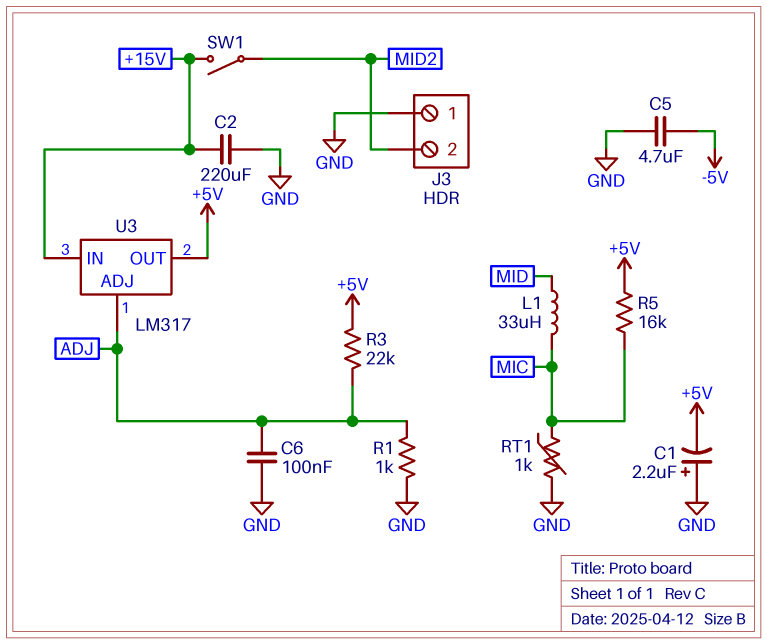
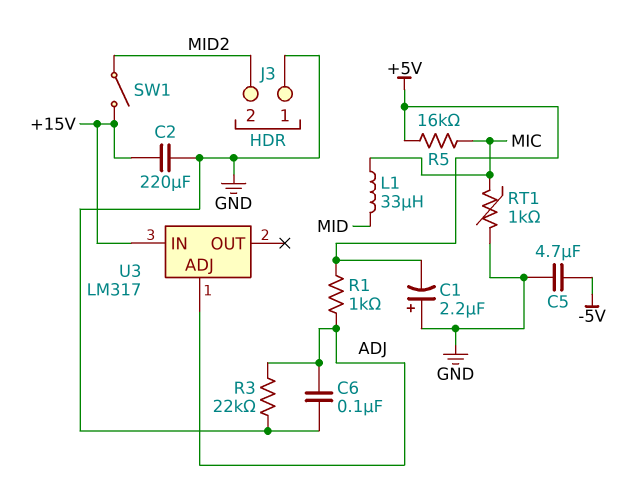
R1: 1k (ADJ, GND) -> 1k (+5V, ADJ)
R3: 22k (+5V, ADJ) -> 22k (ADJ, GND)
U3 pin OUT: +5V -> none

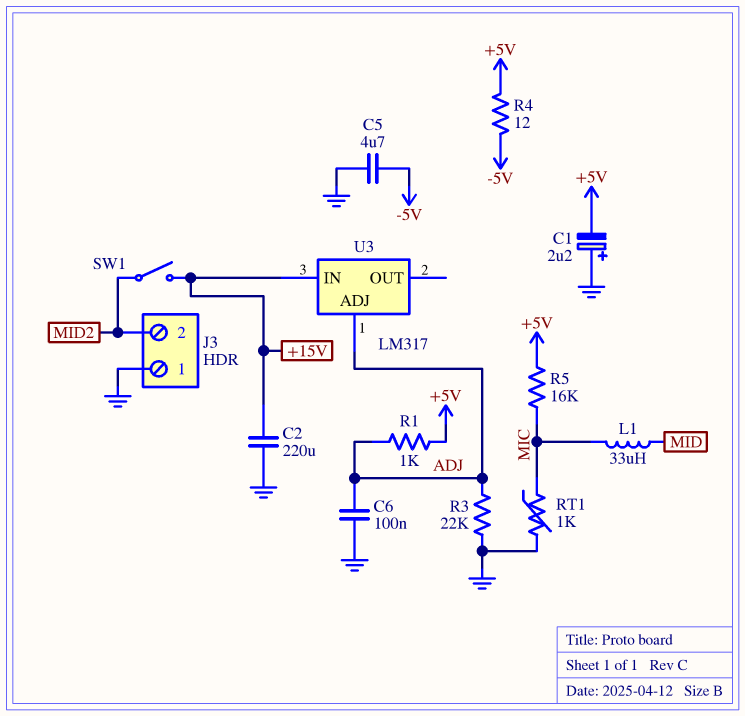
R4: none -> 12 (+5V, -5V)

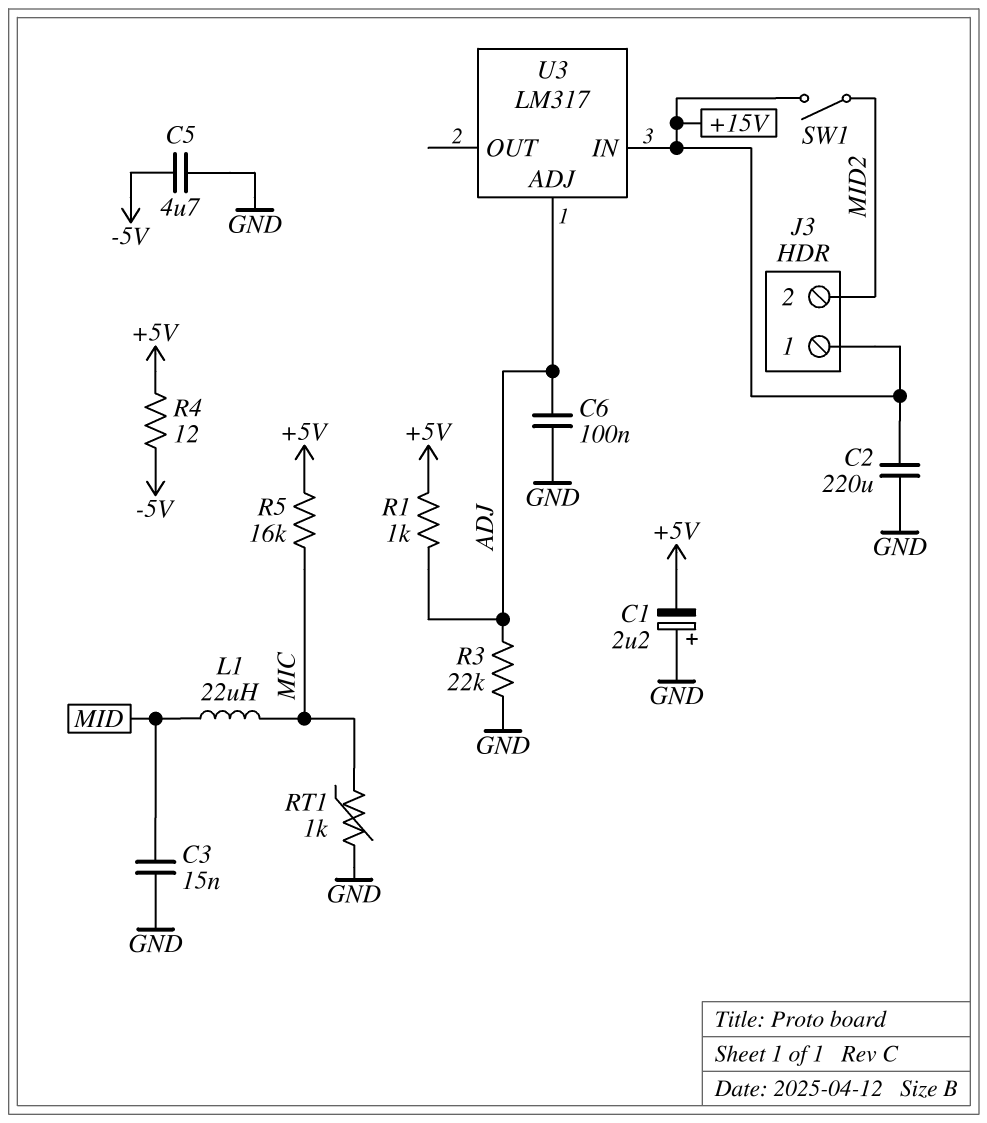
C3: none -> 15nF (GND, MID)
J3 pin 1: GND -> +15V
L1: 33uH (MIC, MID) -> 22uH (MIC, MID)

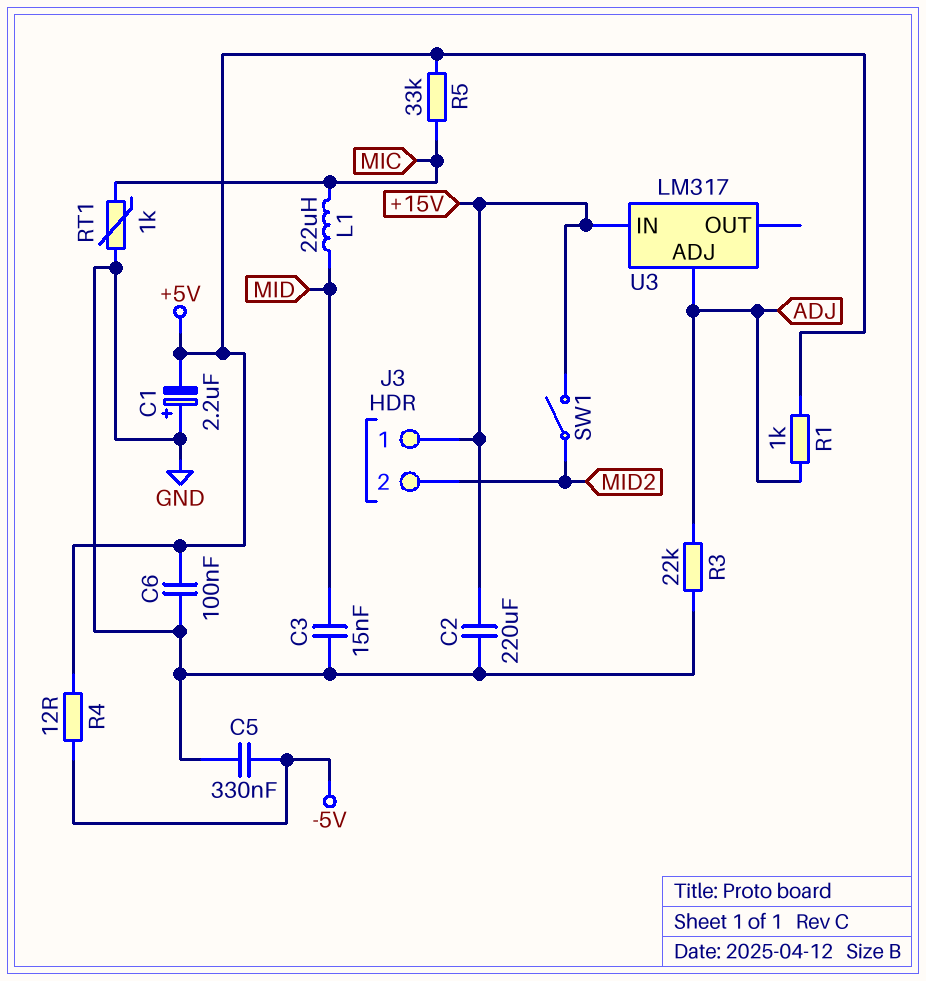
C5: 4.7uF (-5V, GND) -> 330nF (-5V, GND)
C6: 100nF (ADJ, GND) -> 100nF (+5V, GND)
R5: 16k (+5V, MIC) -> 33k (+5V, MIC)

